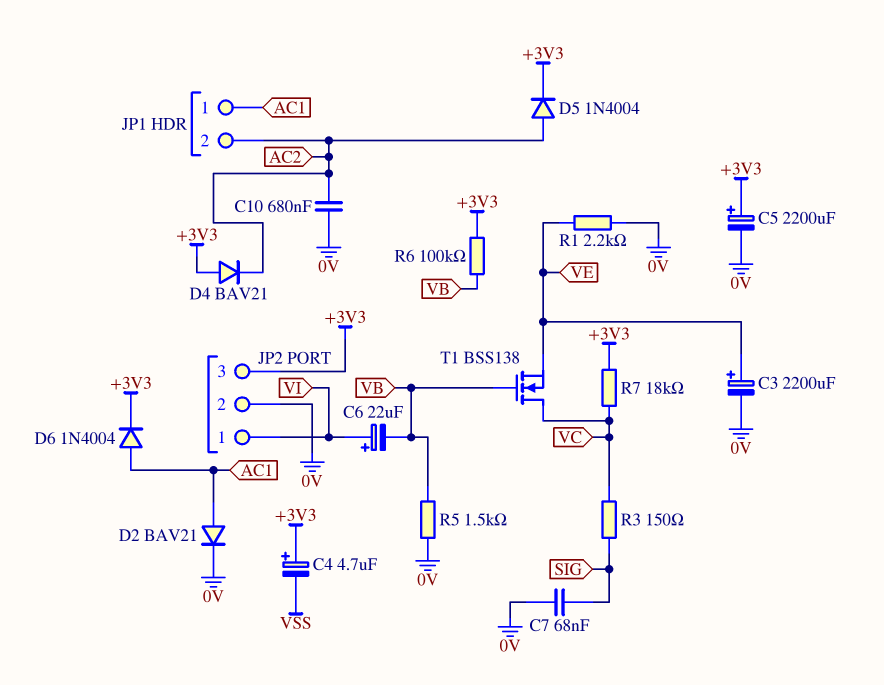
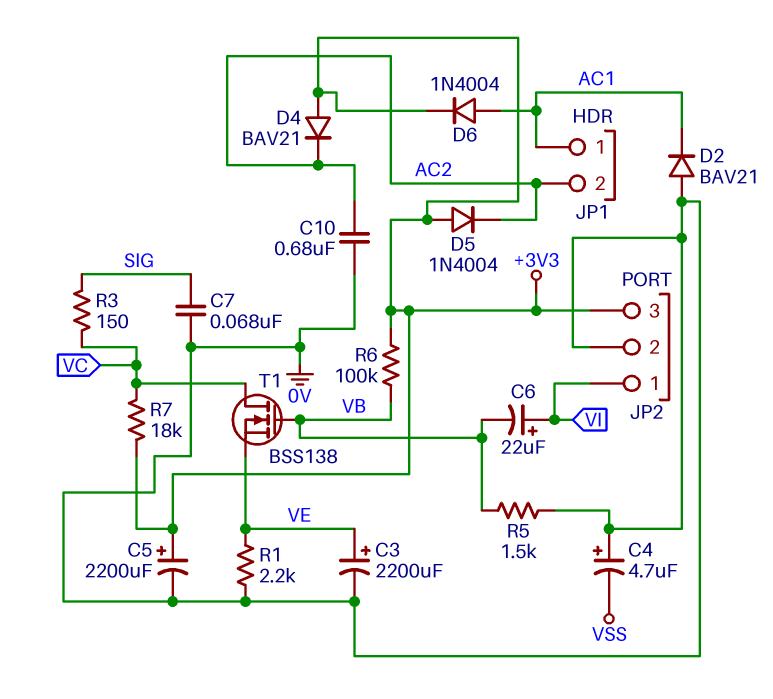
C4: 4.7uF (plus +3V3, minus VSS) -> 4.7uF (plus 0V, minus VSS)
D2: diode BAV21 (A AC1, K 0V) -> diode BAV21 (A 0V, K AC1)
D5: diode 1N4004 (A AC2, K +3V3) -> diode 1N4004 (A +3V3, K AC2)

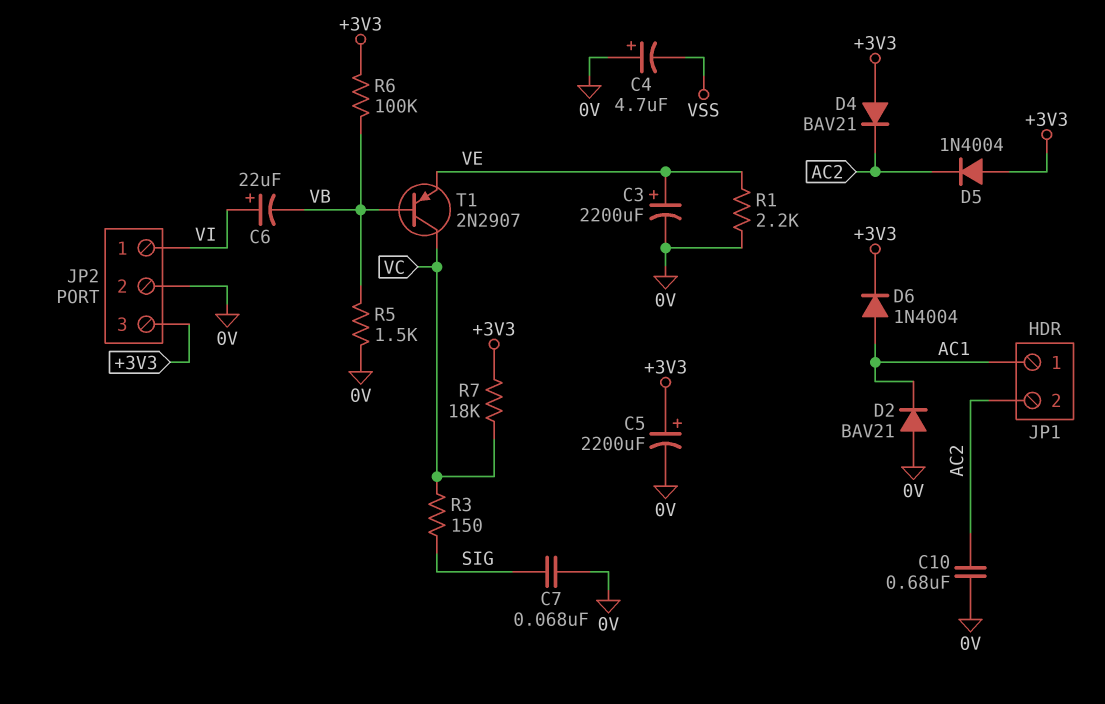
T1: NMOS BSS138 (G VB, D VC, S VE) -> PNP 2N2907 (B VB, C VC, E VE)

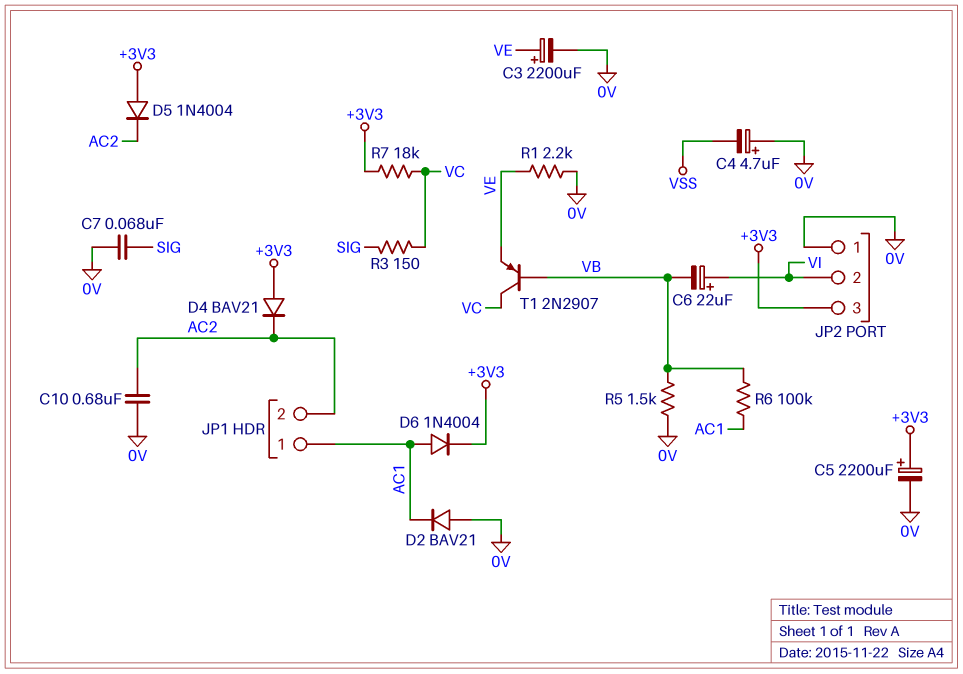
JP2 pin 1: VI -> 0V
JP2 pin 2: 0V -> VI
R6: 100k (+3V3, VB) -> 100k (AC1, VB)

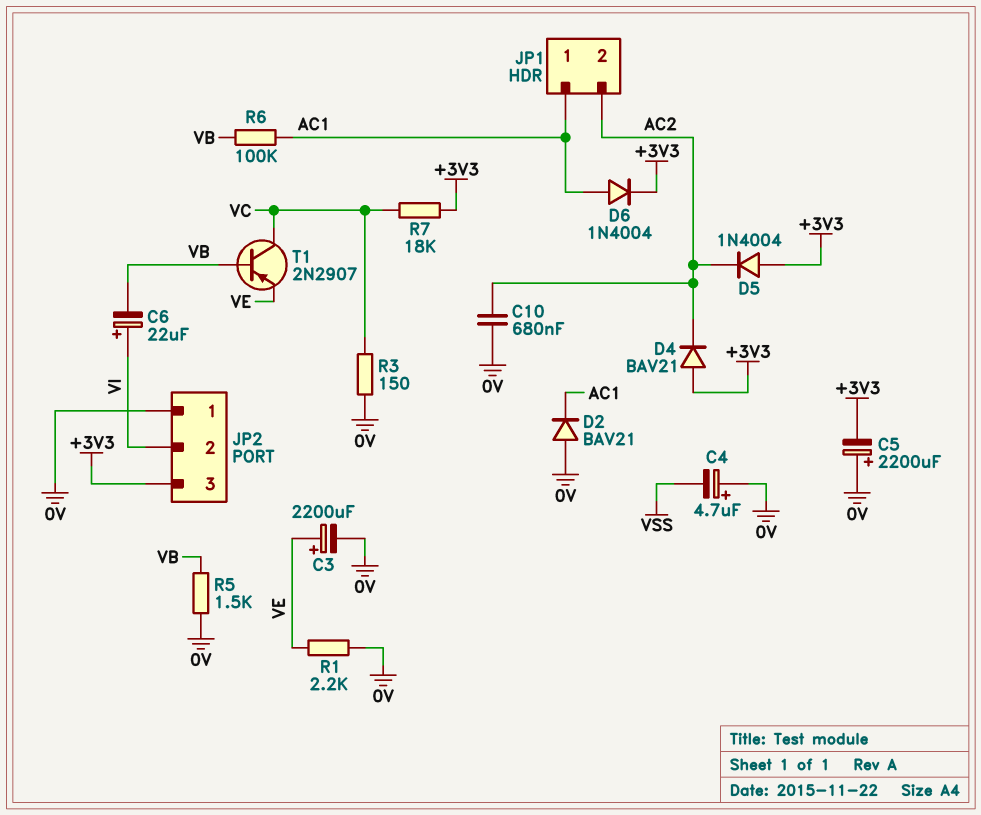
C5: 2200uF (plus +3V3, minus 0V) -> 2200uF (plus 0V, minus +3V3)
C7: 68nF (0V, SIG) -> none
R3: 150 (SIG, VC) -> 150 (0V, VC)

